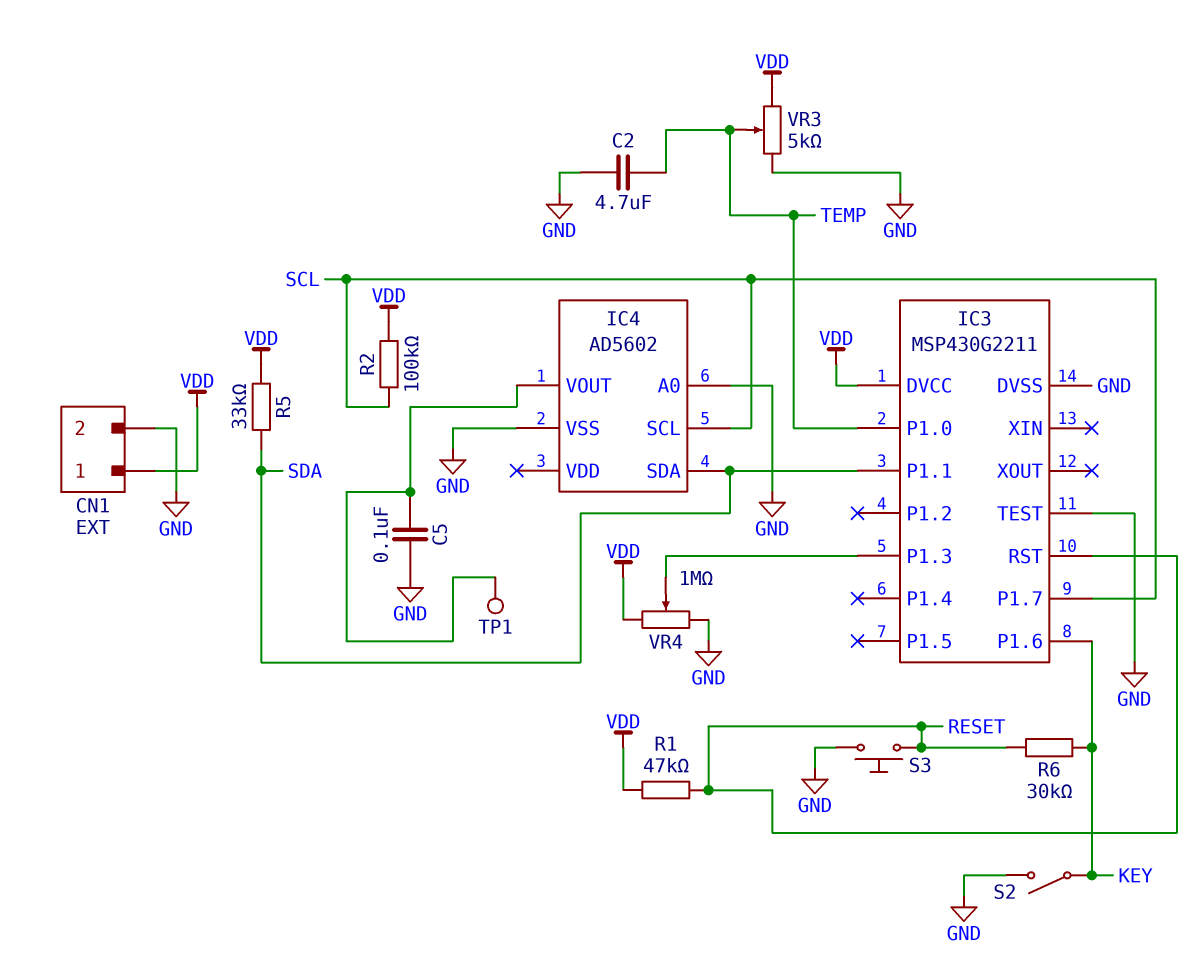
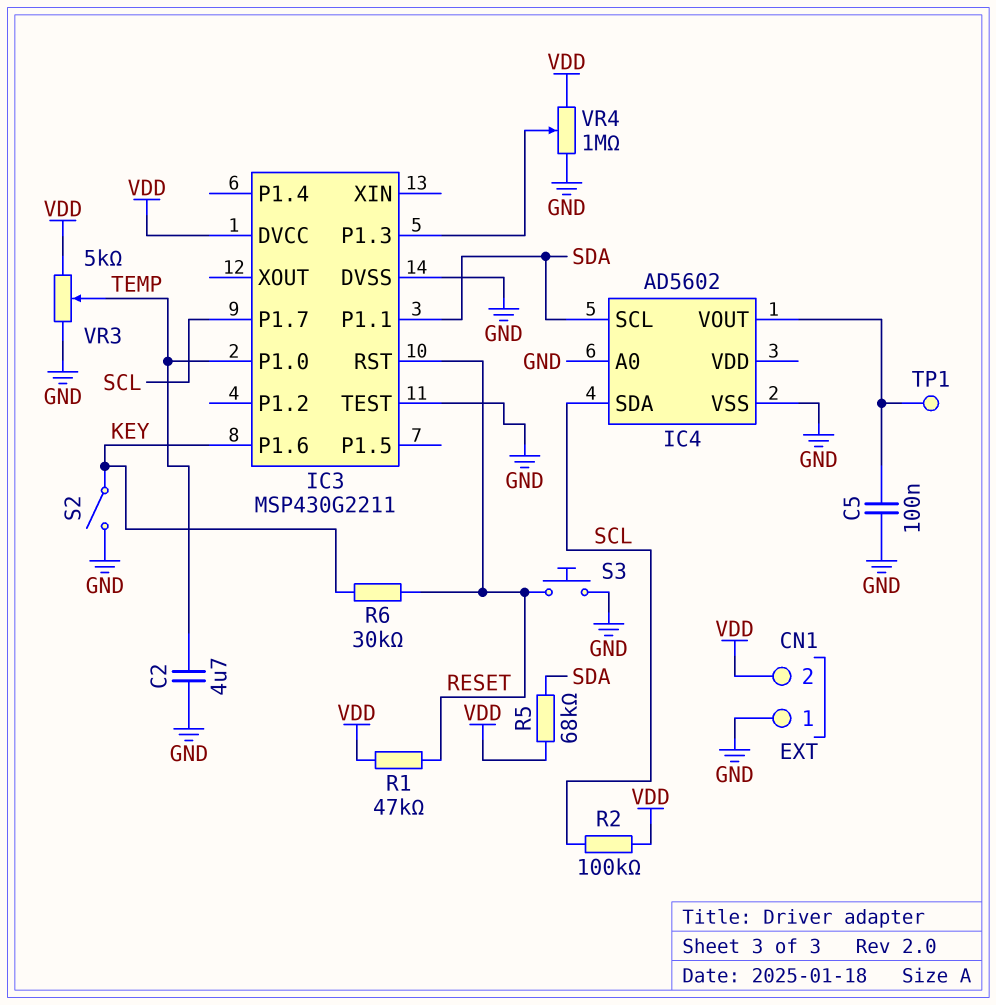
CN1 pin 1: VDD -> GND
CN1 pin 2: GND -> VDD
IC4 pin SCL: SCL -> SDA
IC4 pin SDA: SDA -> SCL
R5: 33k (SDA, VDD) -> 68k (SDA, VDD)

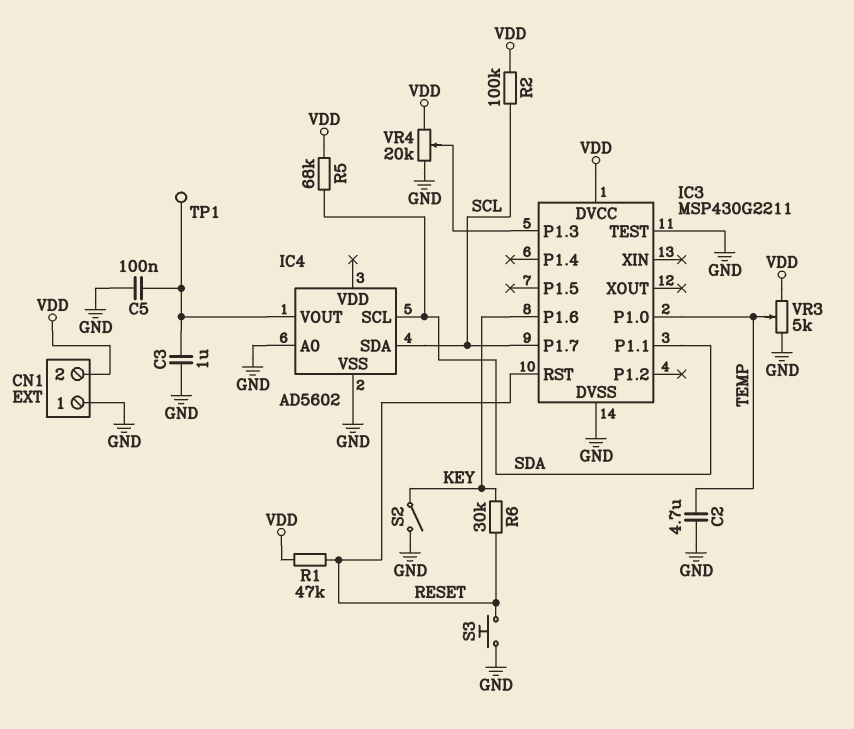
C3: none -> 1uF (GND, IC4/VOUT)
VR4: 1M (GND, VDD, wiper IC3/P1.3) -> 20k (GND, VDD, wiper IC3/P1.3)

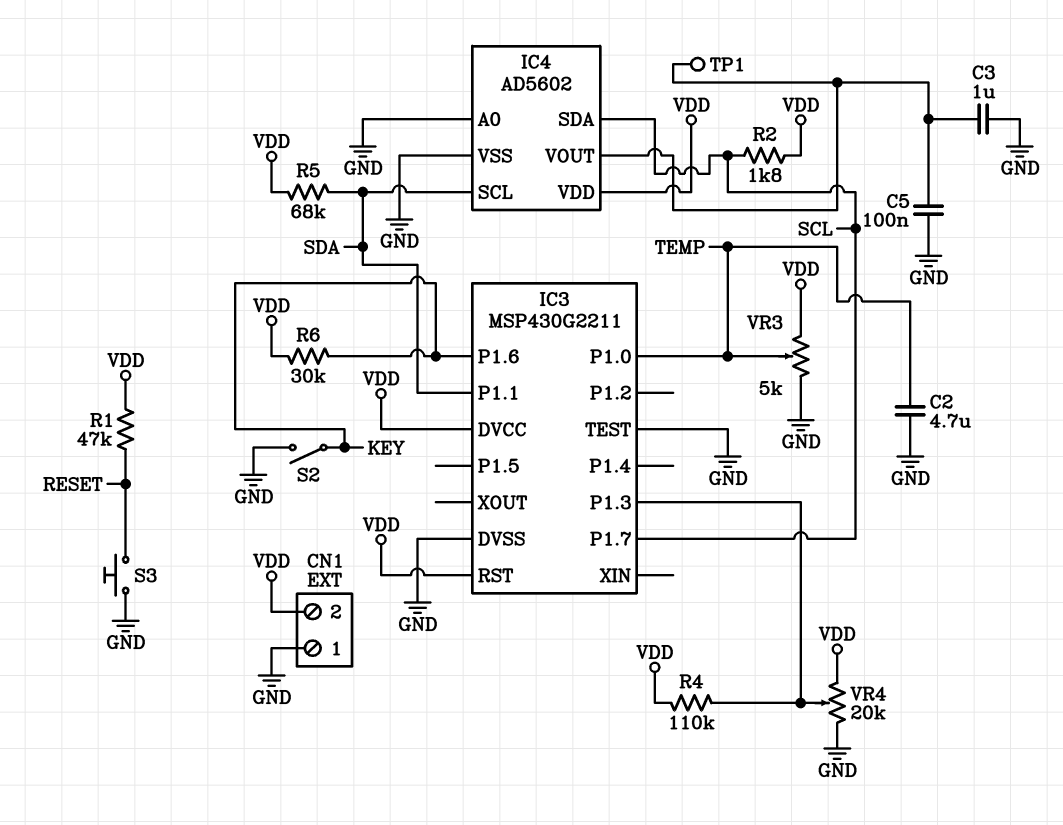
IC3 pin RST: RESET -> VDD
IC4 pin VDD: none -> VDD
R2: 100k (SCL, VDD) -> 1.8k (SCL, VDD)
R4: none -> 110k (IC3/P1.3, VDD)
R6: 30k (KEY, RESET) -> 30k (KEY, VDD)

